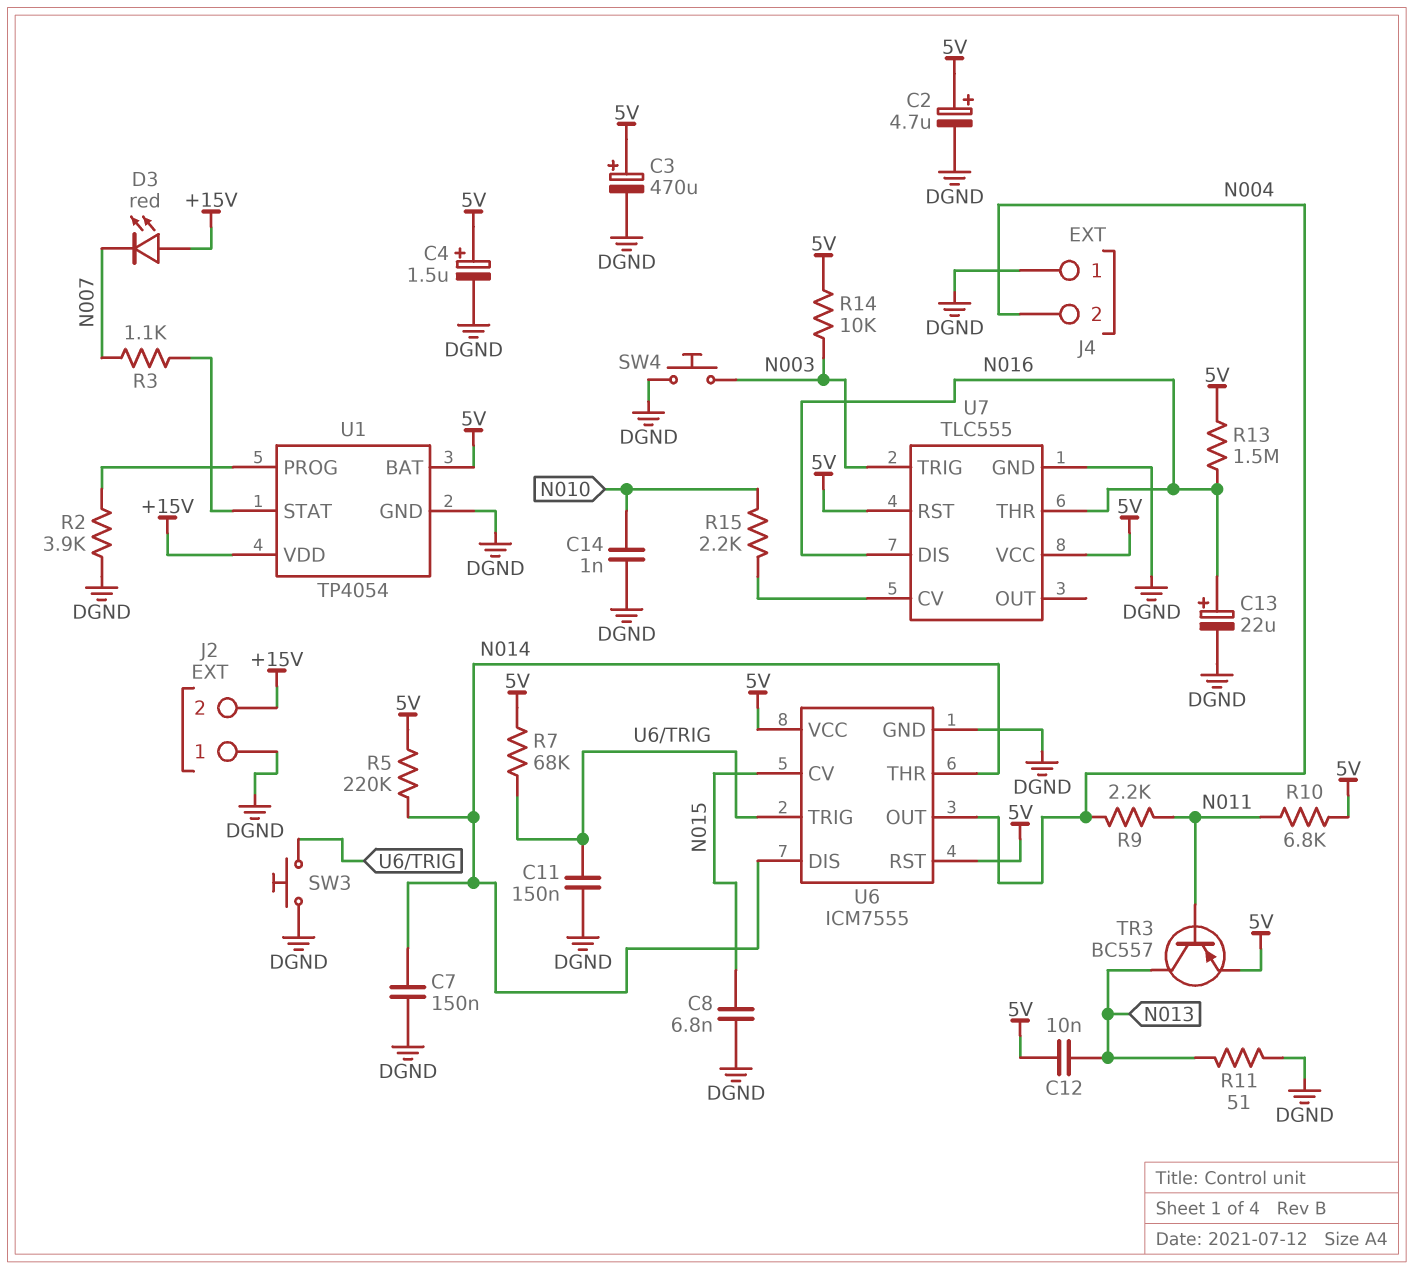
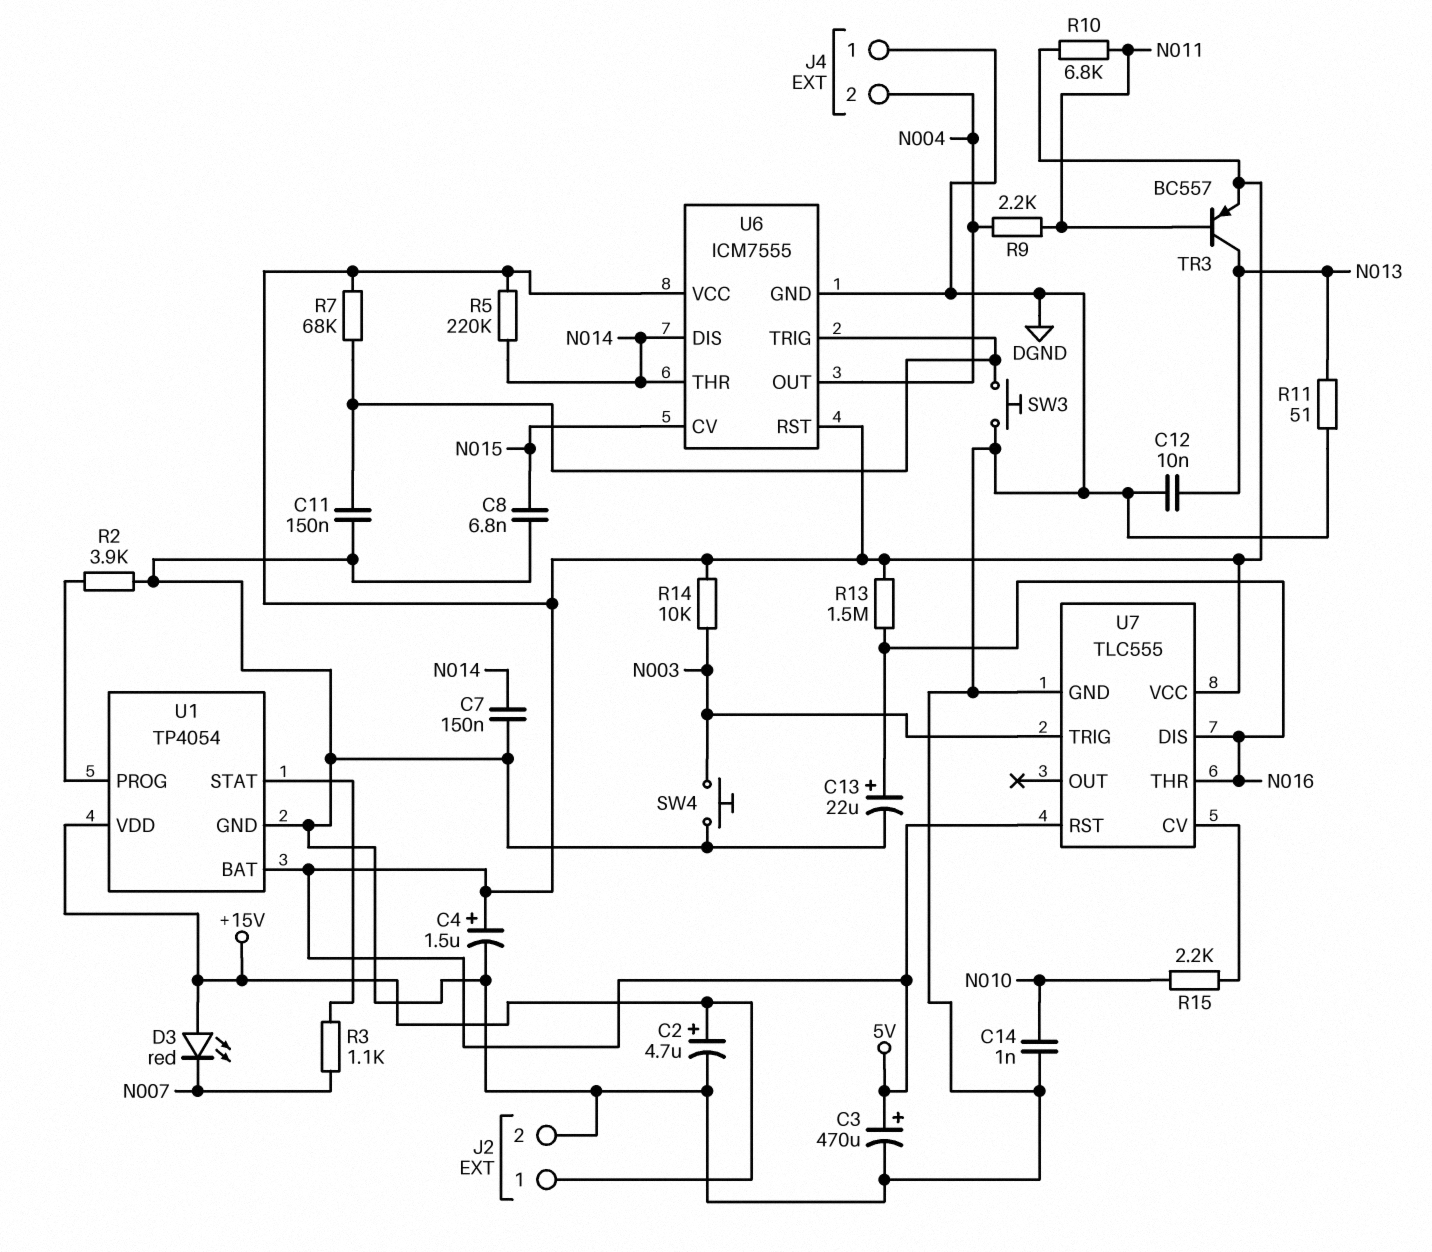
C2: 4.7uF (plus 5V, minus DGND) -> 4.7uF (plus +15V, minus DGND)
C12: 10nF (5V, N013) -> 10nF (DGND, N013)
J2 pin 1: DGND -> +15V
J2 pin 2: +15V -> DGND

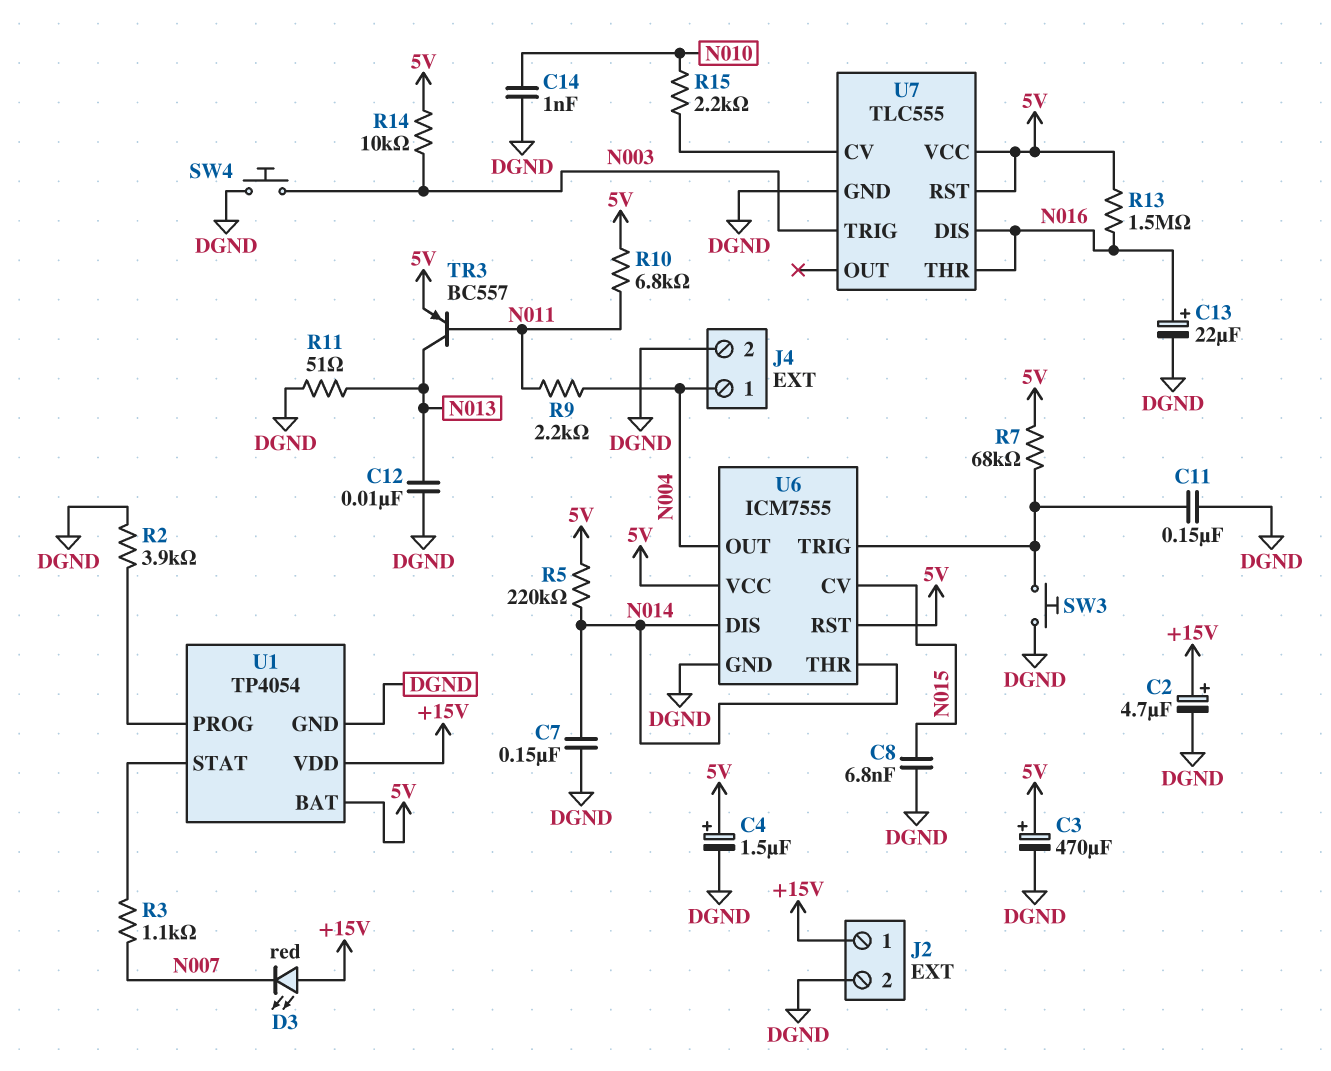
J4 pin 1: DGND -> N004
J4 pin 2: N004 -> DGND

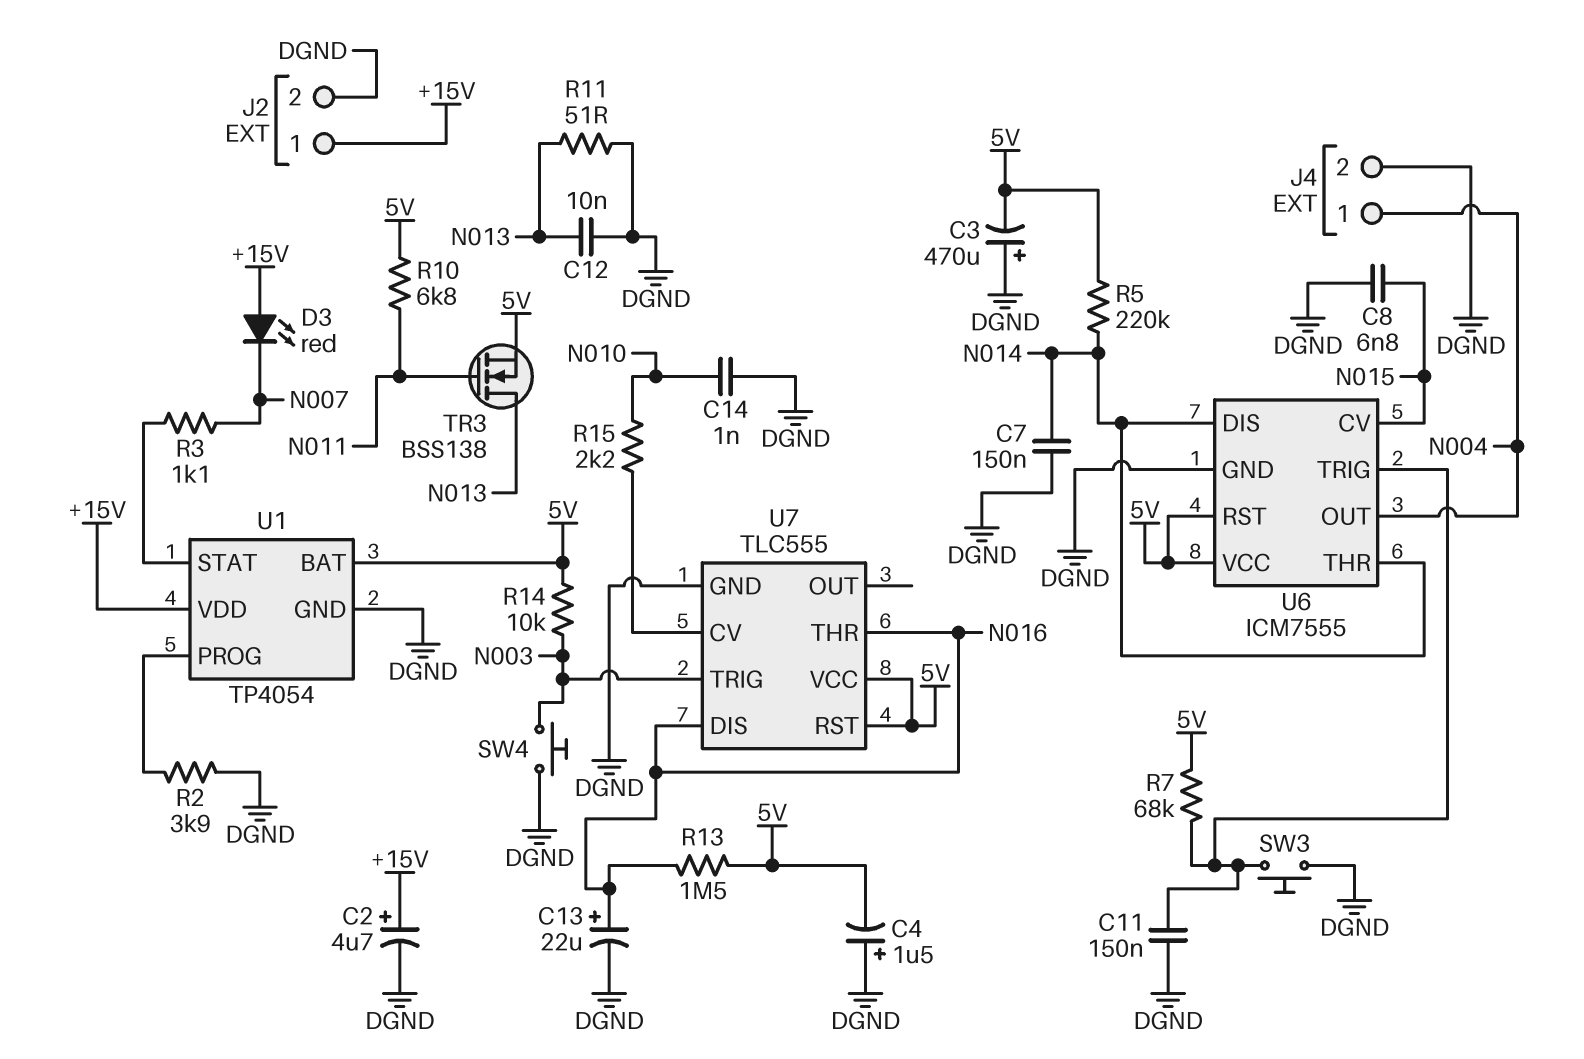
C3: 470uF (plus 5V, minus DGND) -> 470uF (plus DGND, minus 5V)
C4: 1.5uF (plus 5V, minus DGND) -> 1.5uF (plus DGND, minus 5V)
R9: 2.2k (N004, N011) -> none
TR3: PNP BC557 (B N011, C N013, E 5V) -> NMOS BSS138 (G N011, D N013, S 5V)

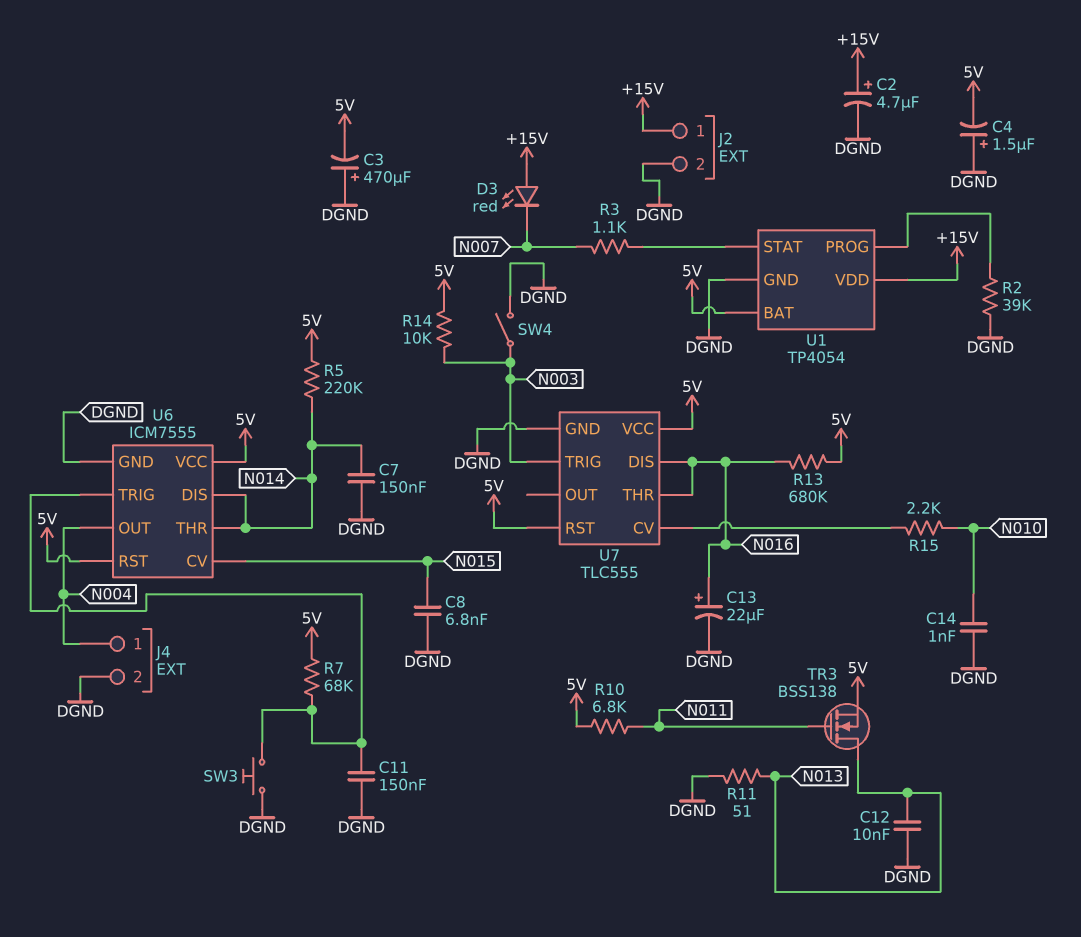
R2: 3.9k (DGND, U1/PROG) -> 39k (DGND, U1/PROG)
R13: 1.5M (5V, N016) -> 680k (5V, N016)
SW4: button (DGND, N003) -> switch (DGND, N003)

